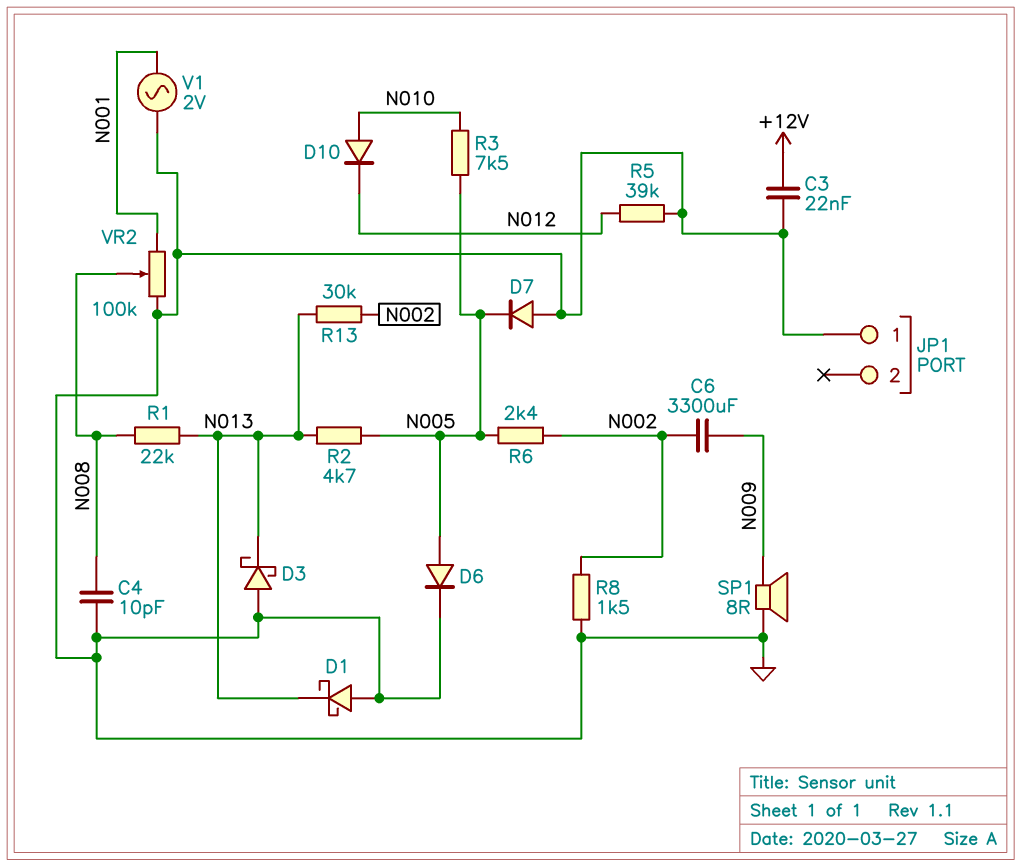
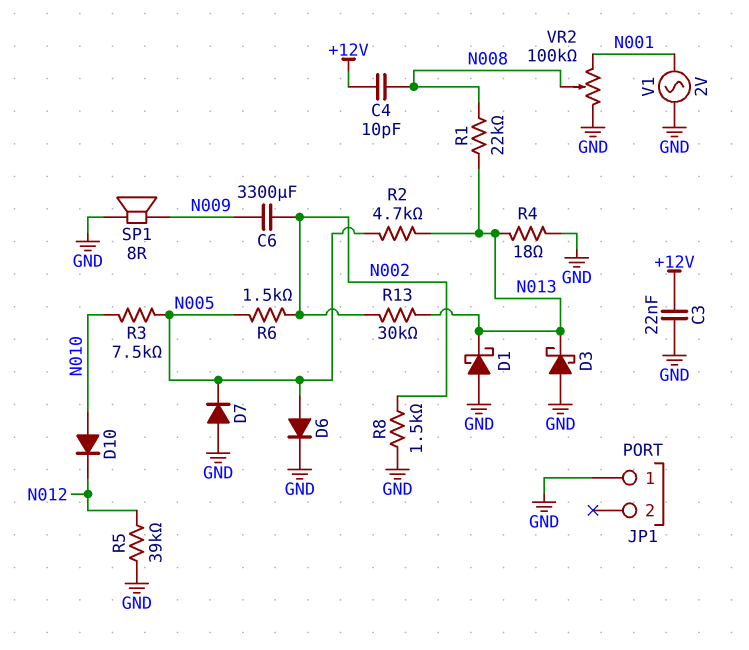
C4: 10pF (GND, N008) -> 10pF (+12V, N008)
R4: none -> 18 (GND, N013)
R6: 2.4k (N002, N005) -> 1.5k (N002, N005)

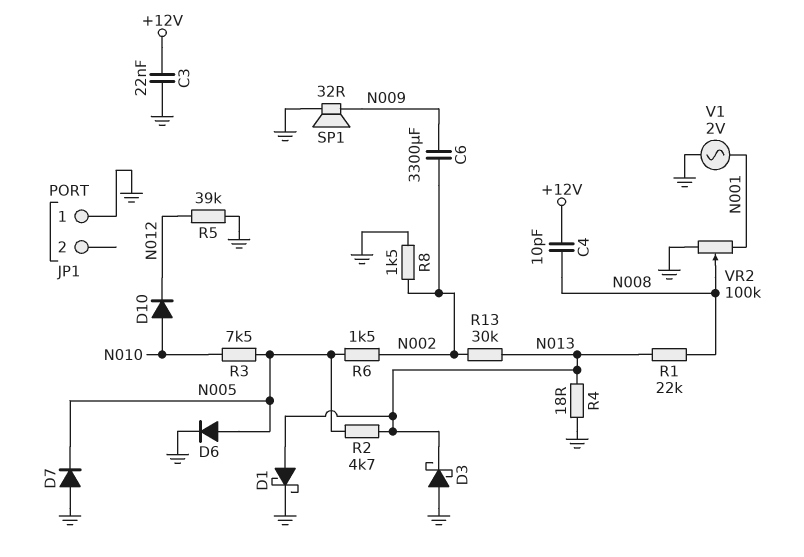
D1: schottky (A GND, K N013) -> schottky (A N013, K GND)
SP1: speaker 8R (GND, N009) -> speaker 32R (GND, N009)

